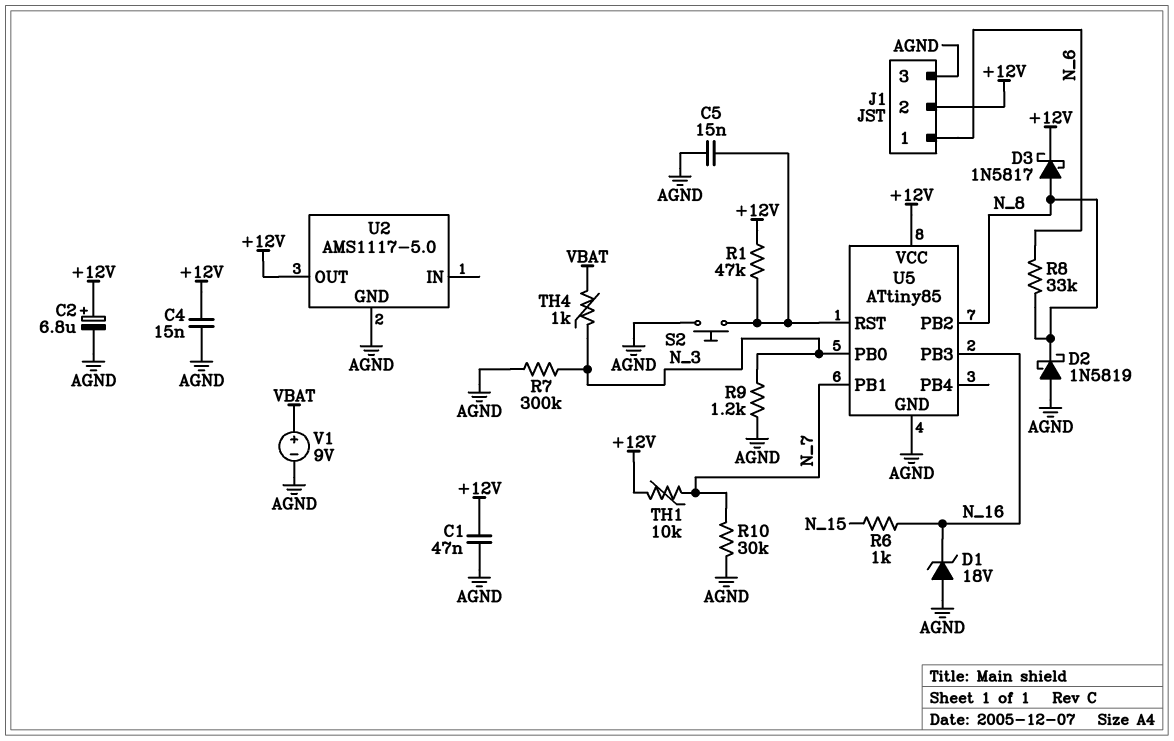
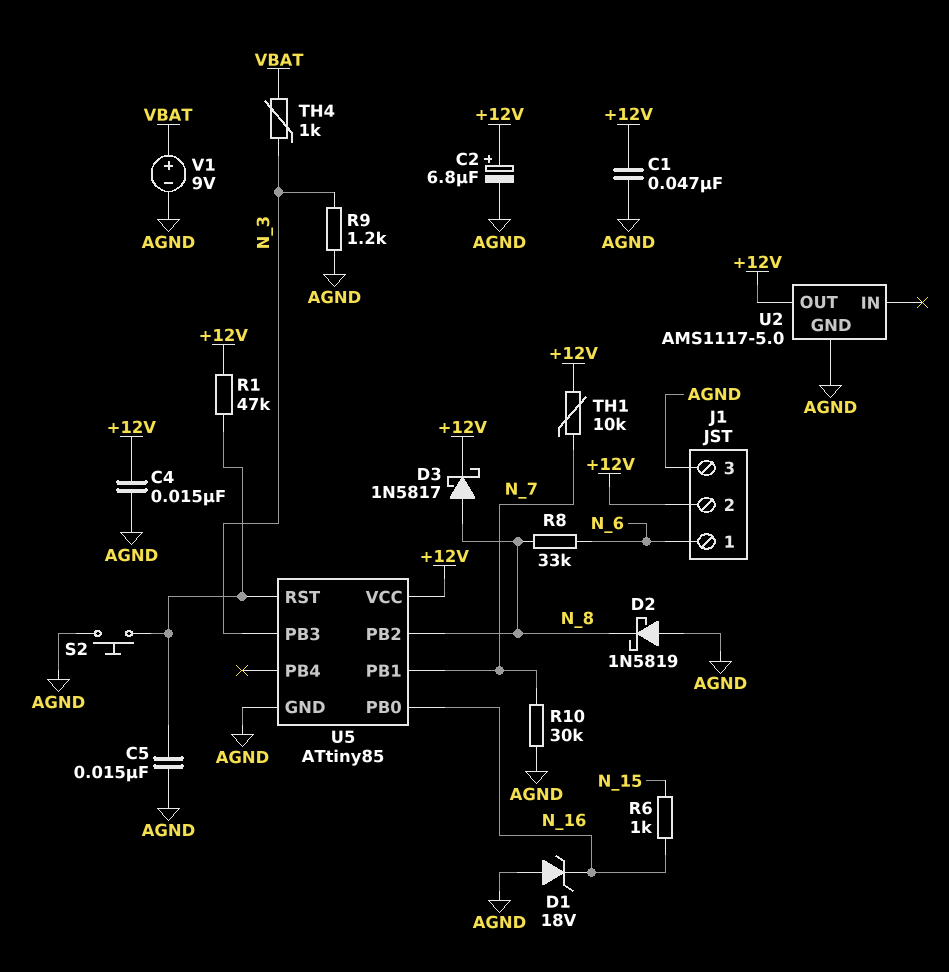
R7: 300k (AGND, N_3) -> none
U5 pin PB0: N_3 -> N_16
U5 pin PB3: N_16 -> N_3

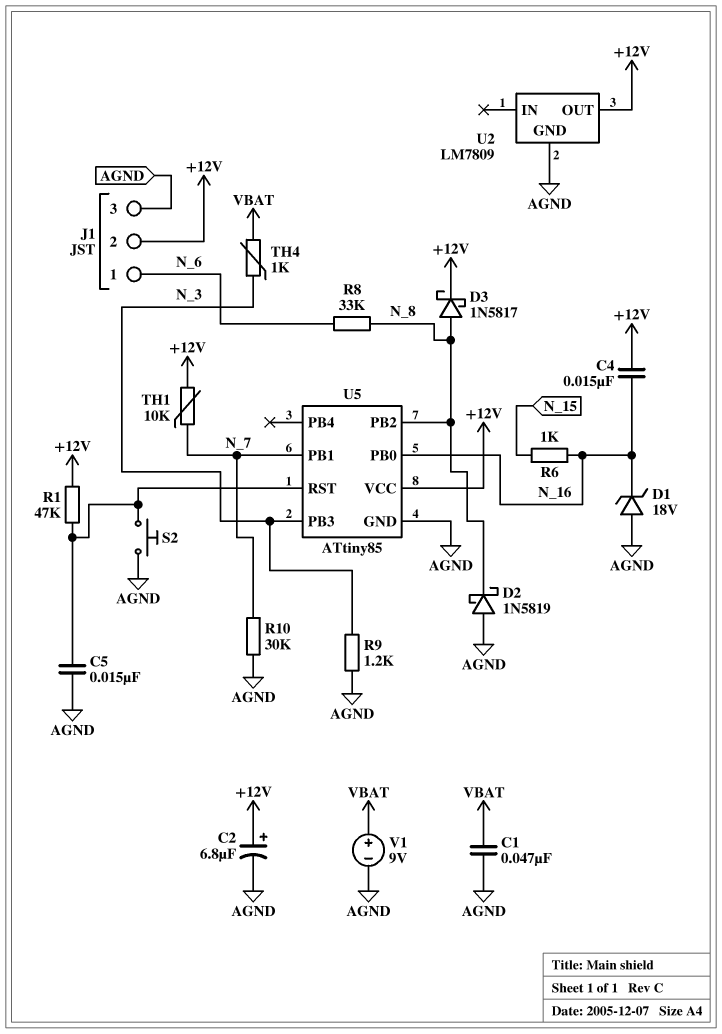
C1: 47nF (+12V, AGND) -> 47nF (AGND, VBAT)
C4: 15nF (+12V, AGND) -> 15nF (+12V, N_16)
U2: AMS1117-5.0 -> LM7809

